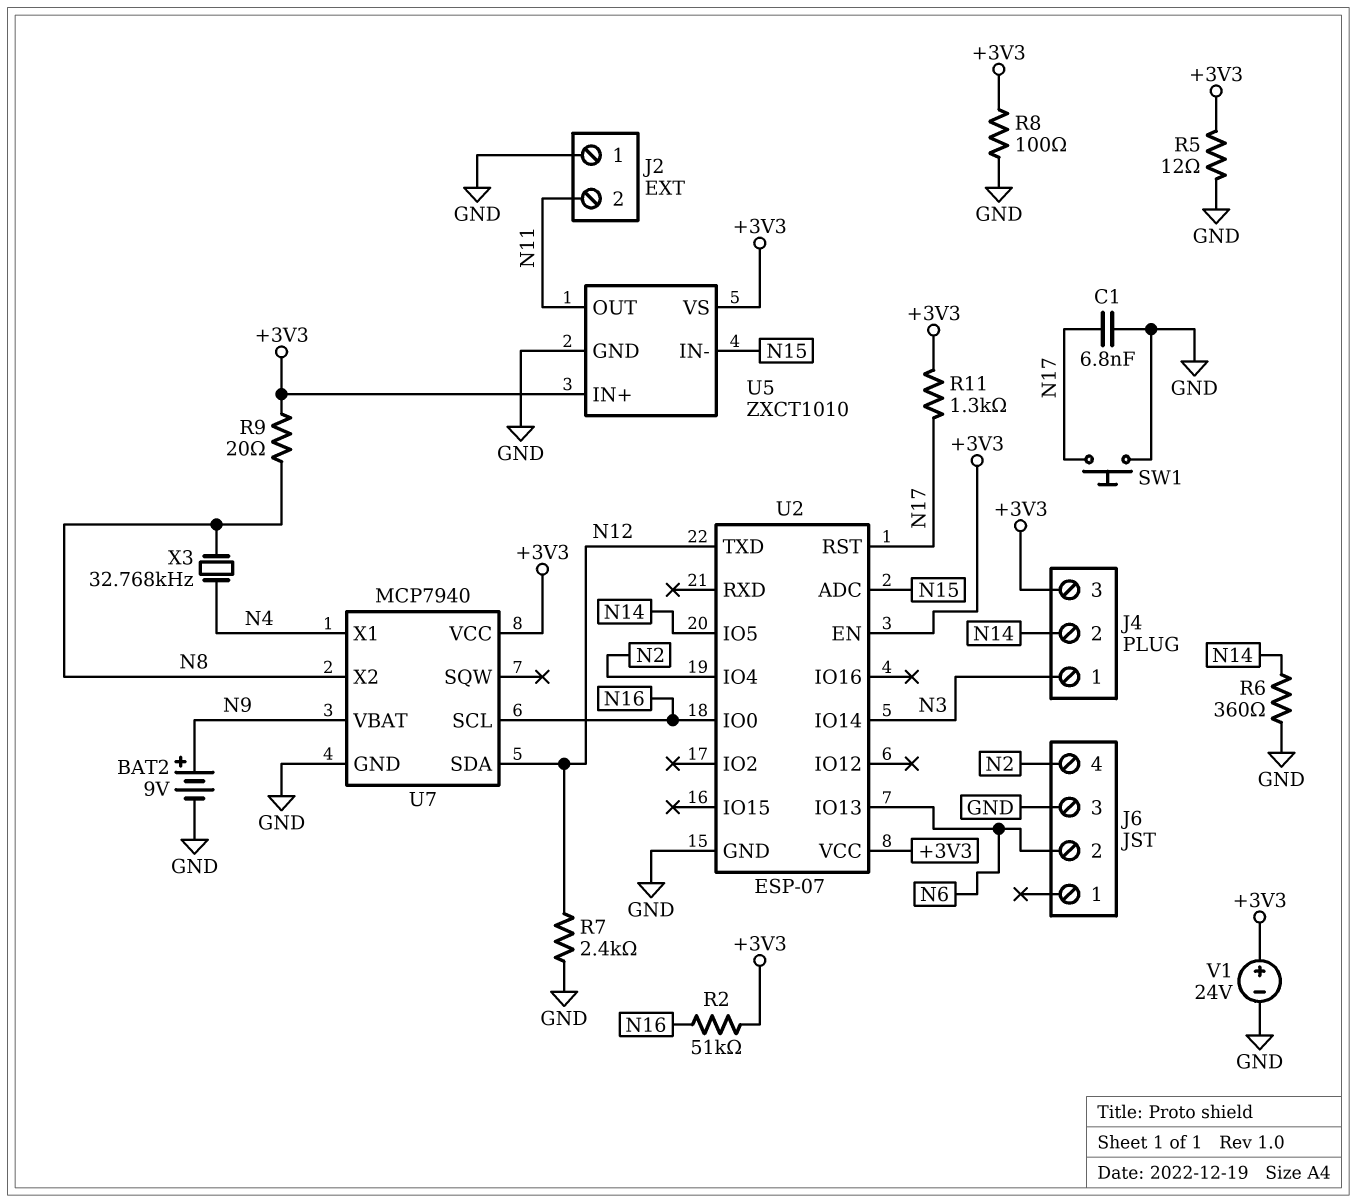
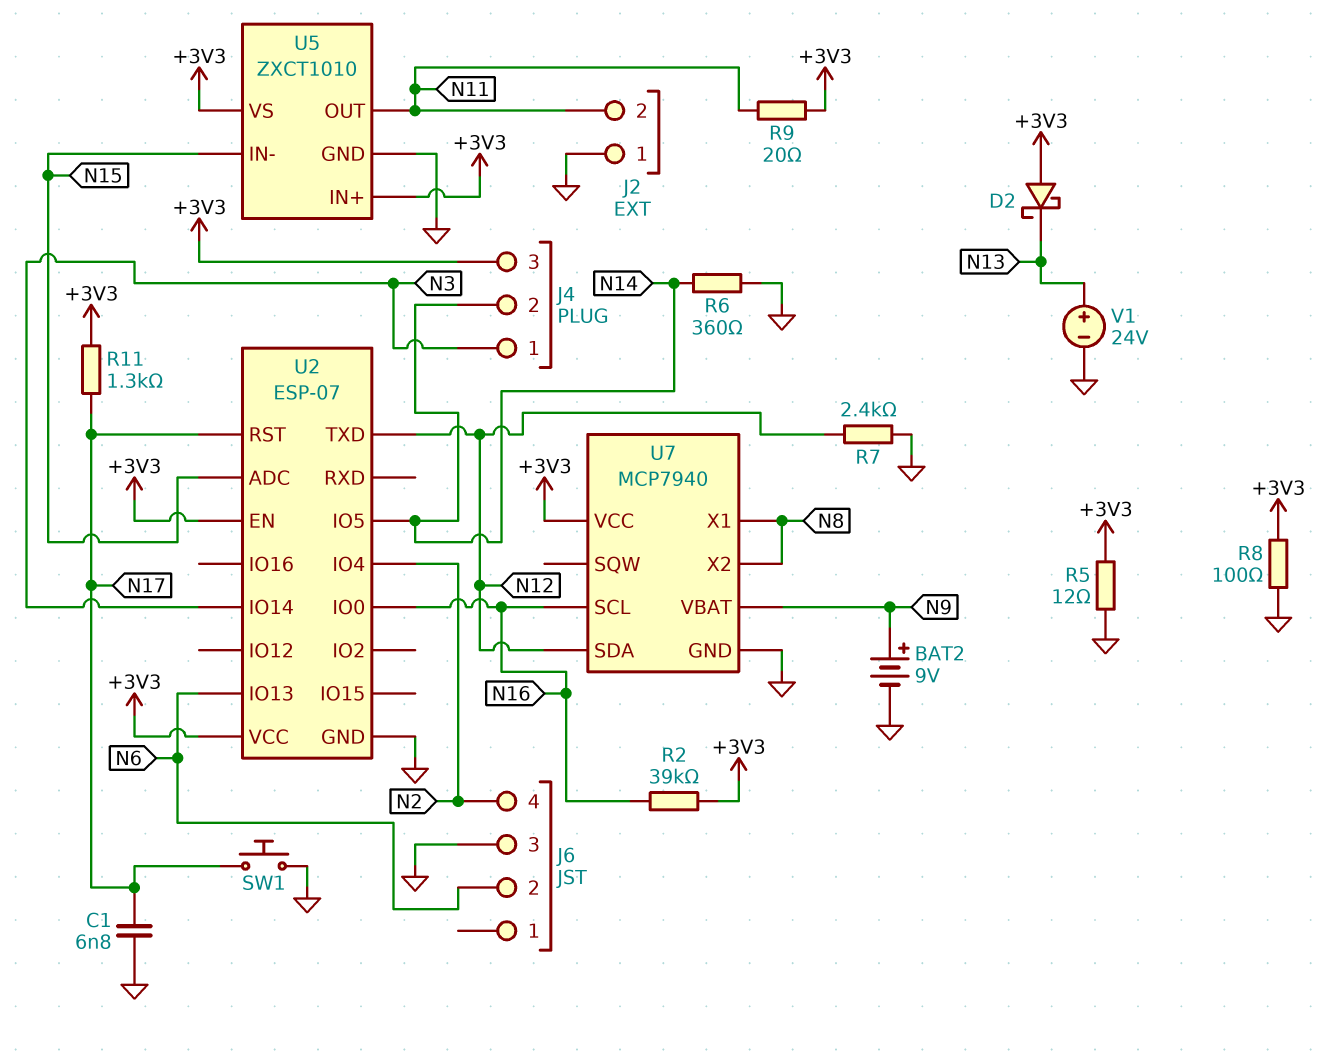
D2: none -> schottky (A +3V3, K N13)
R2: 51k (+3V3, N16) -> 39k (+3V3, N16)
R9: 20 (+3V3, N8) -> 20 (+3V3, N11)
U7 pin X1: N4 -> N8
V1: 24V (plus +3V3, minus GND) -> 24V (plus N13, minus GND)
X3: 32.768kHz (N4, N8) -> none

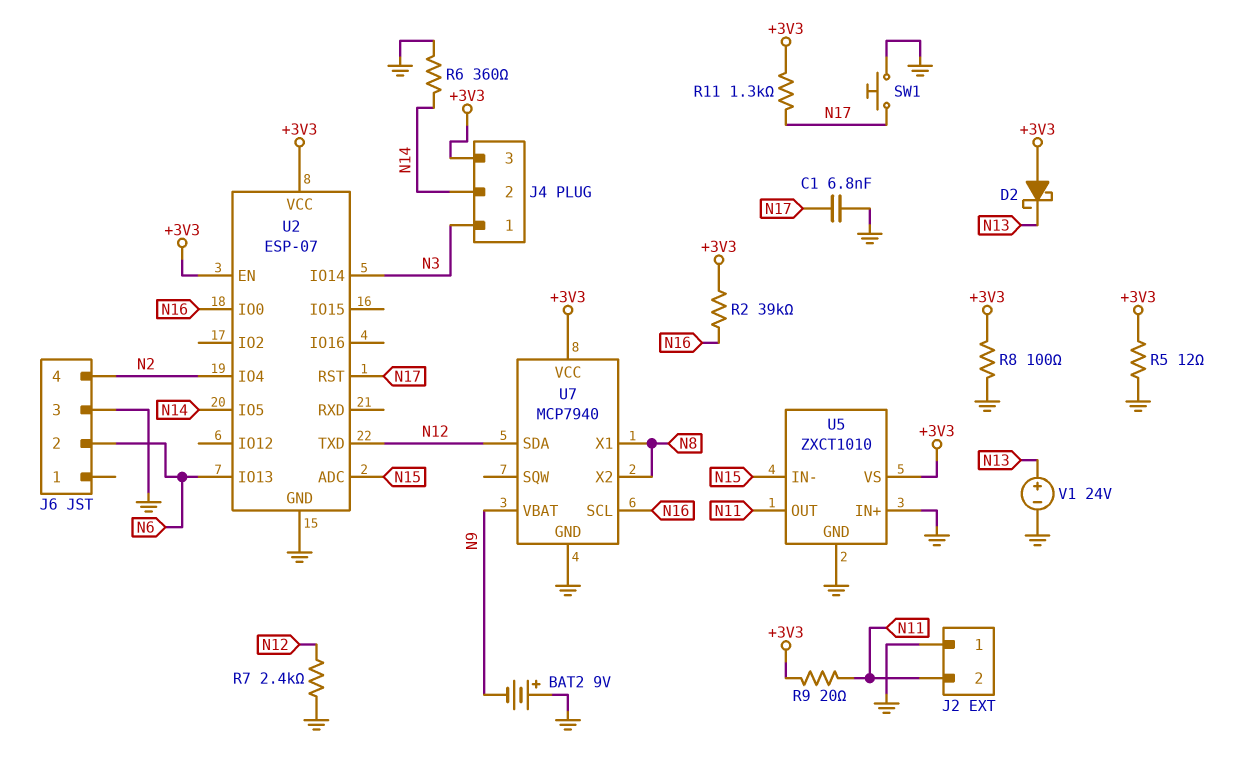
BAT2: 9V (plus N9, minus GND) -> 9V (plus GND, minus N9)
U5 pin IN+: +3V3 -> GND

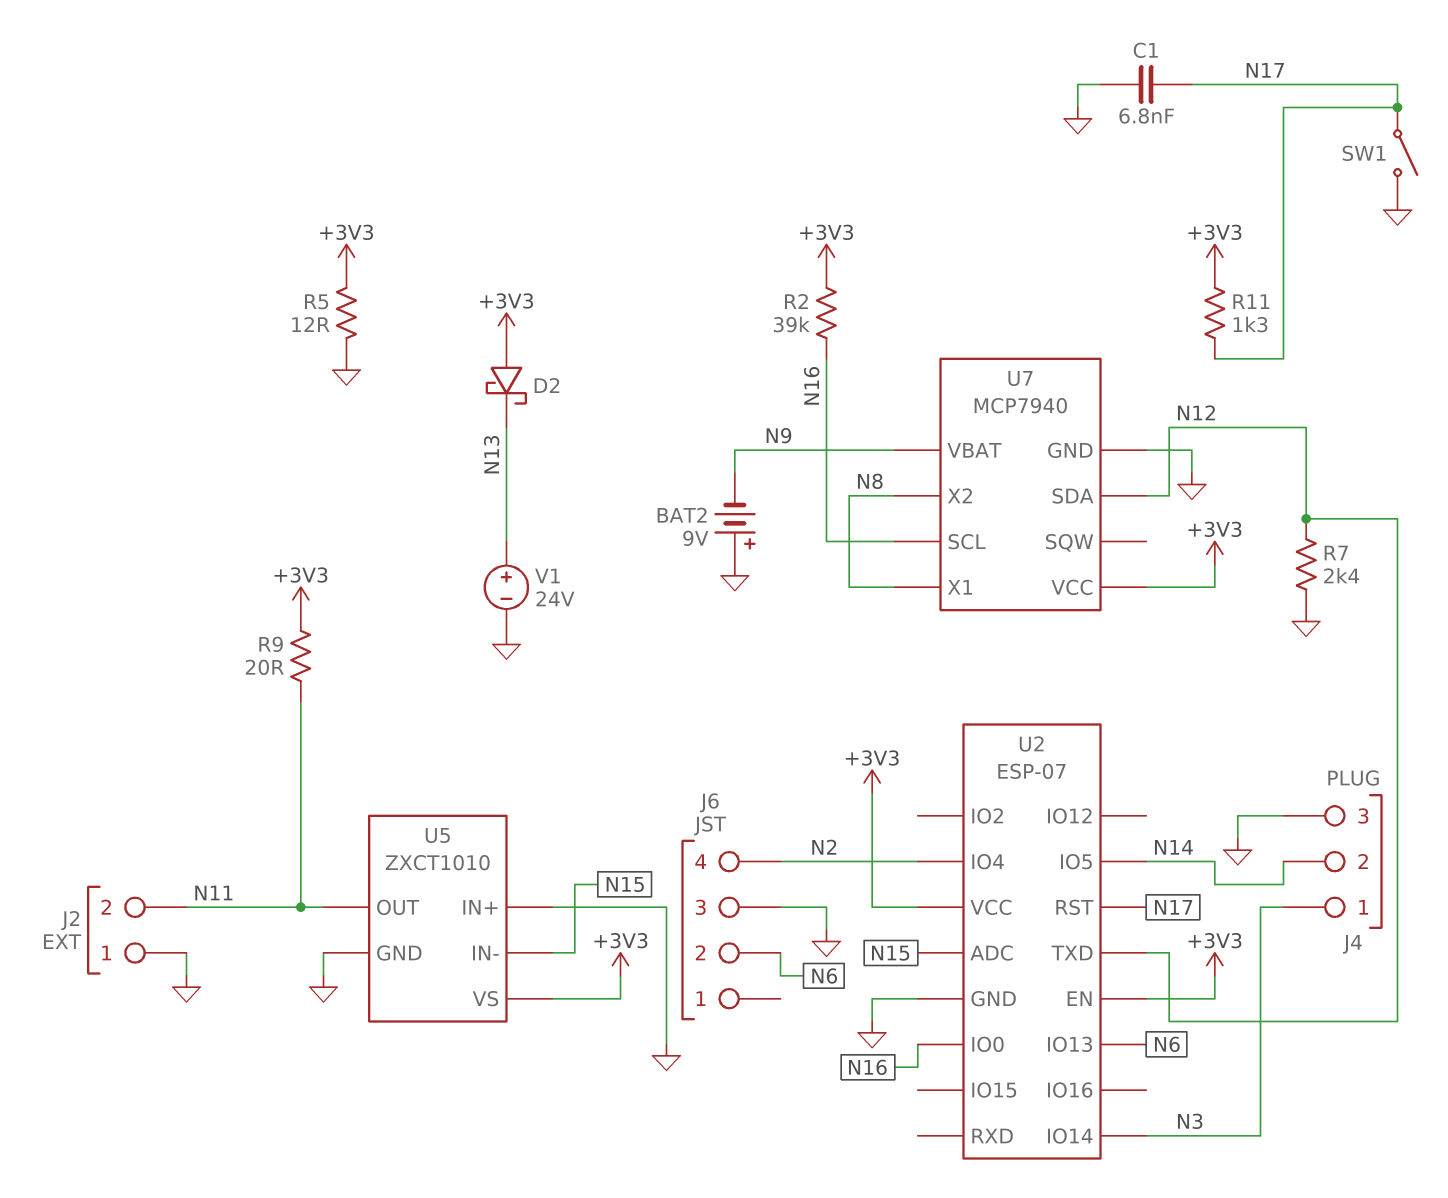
J4 pin 3: +3V3 -> GND
R6: 360 (GND, N14) -> none
R8: 100 (+3V3, GND) -> none
SW1: button (GND, N17) -> switch (GND, N17)

